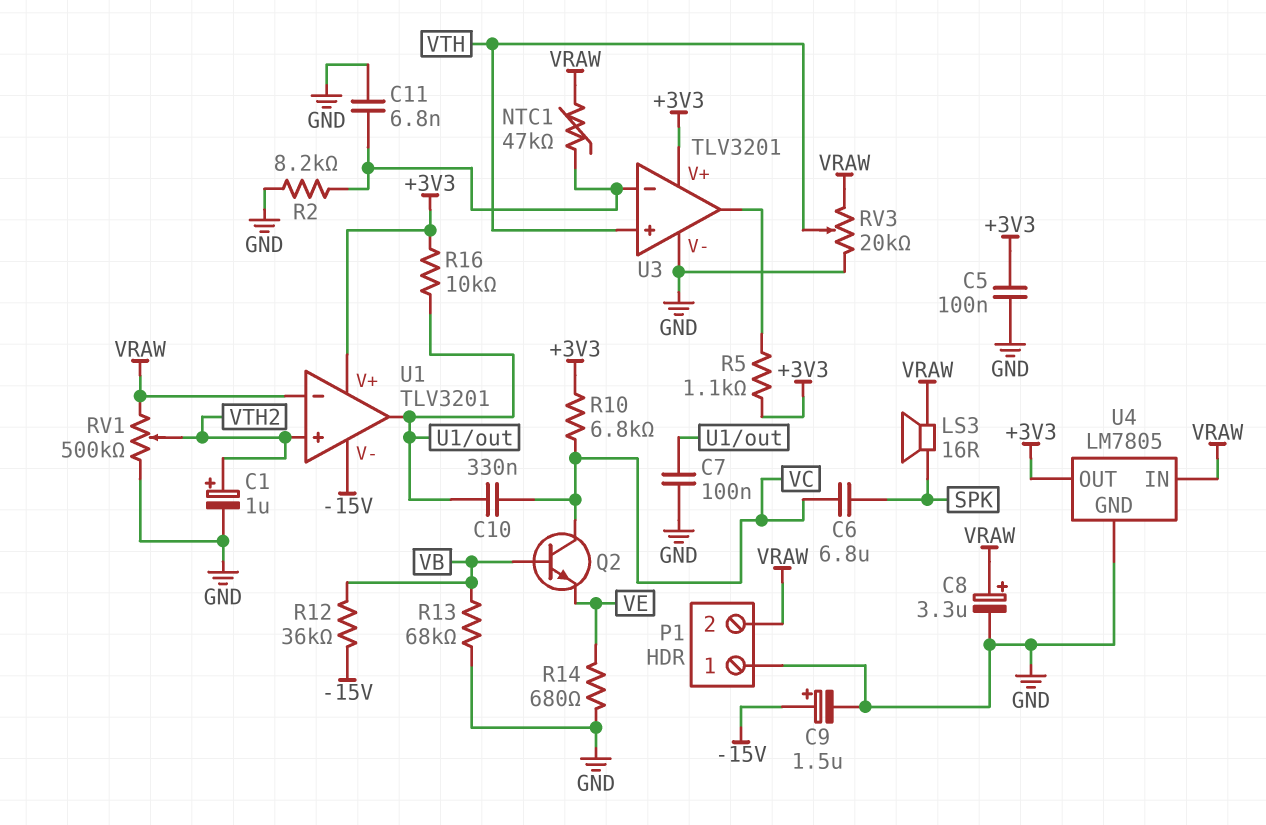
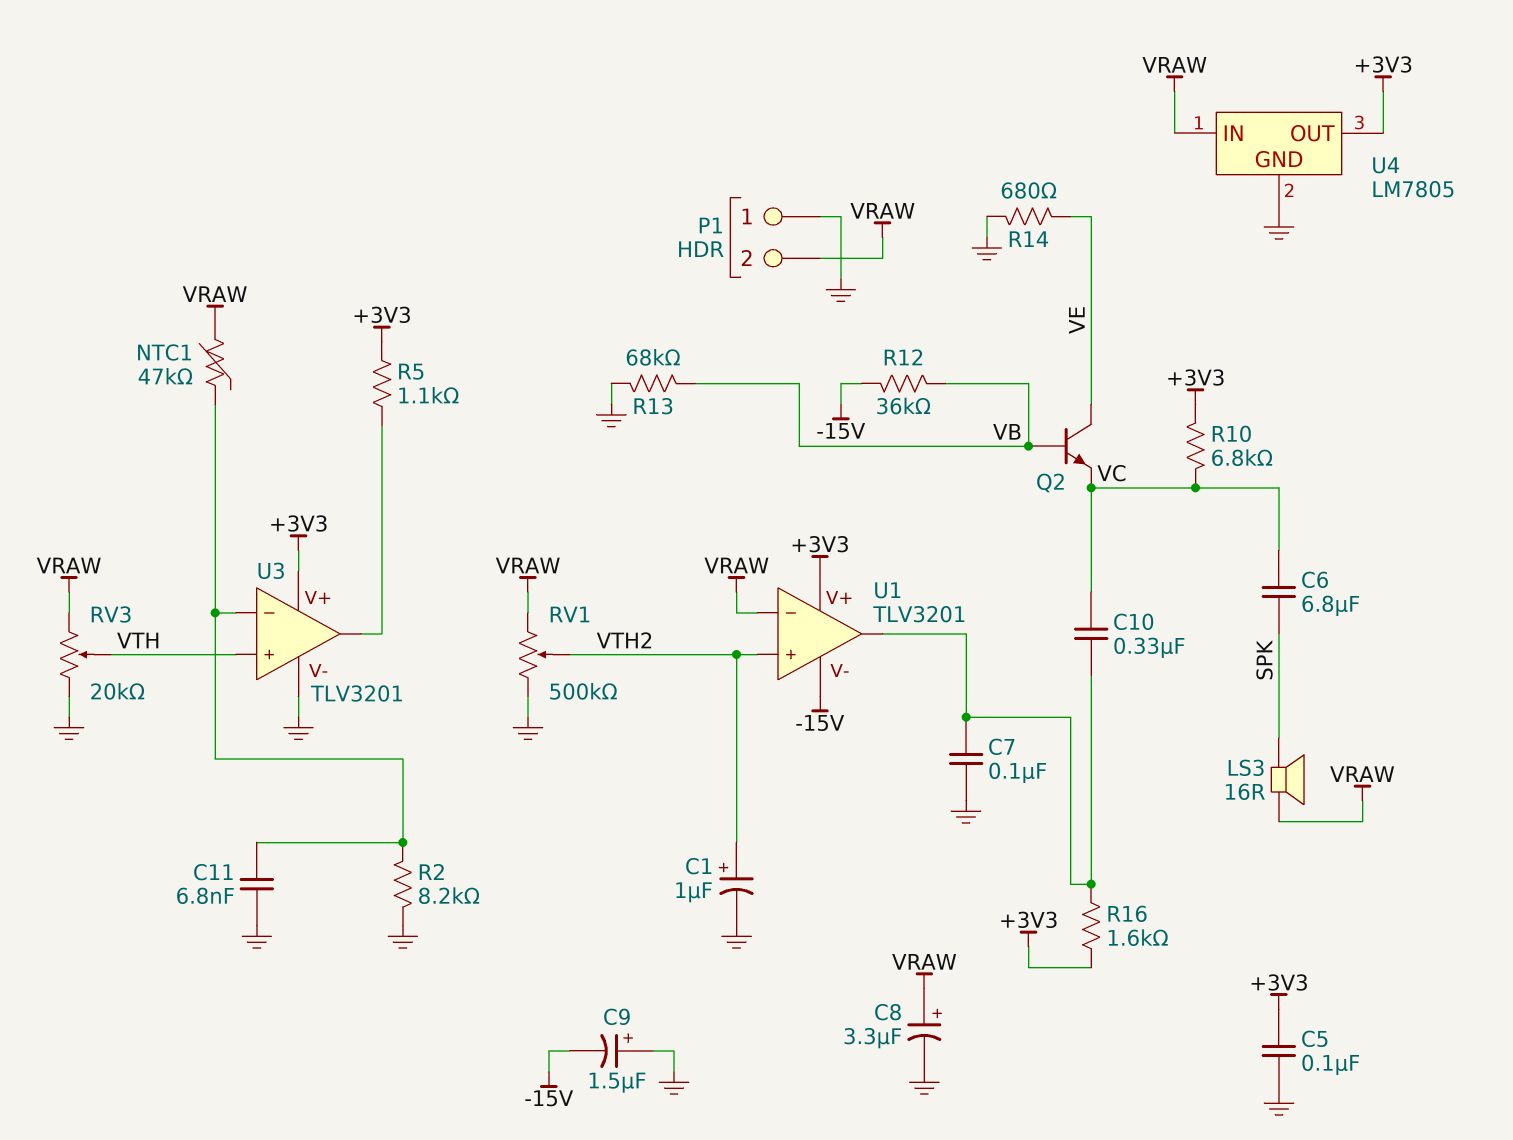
C9: 1.5uF (plus -15V, minus GND) -> 1.5uF (plus GND, minus -15V)
Q2: NPN (B VB, C VC, E VE) -> NPN (B VB, C VE, E VC)
R16: 10k (+3V3, U1/out) -> 1.6k (+3V3, U1/out)

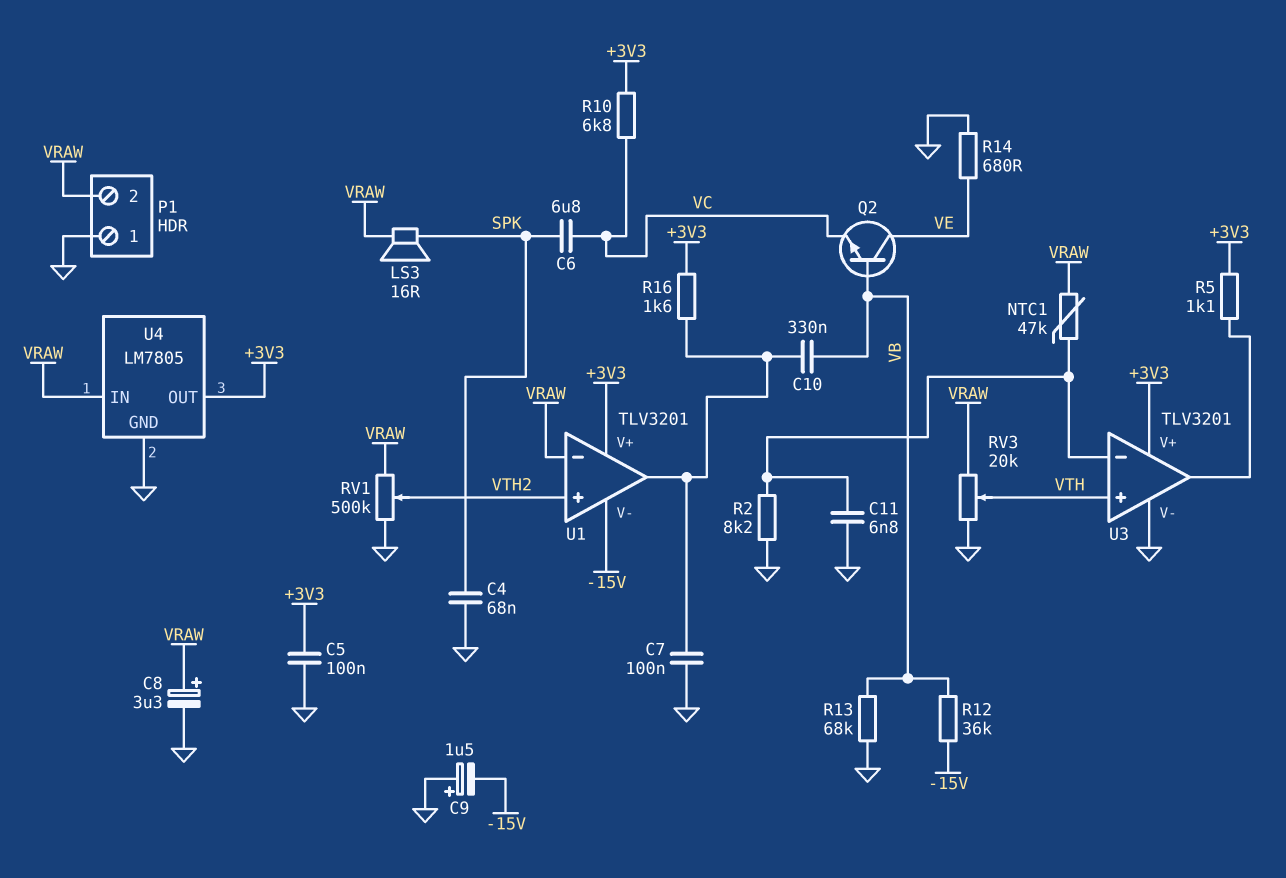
C1: 1uF (plus VTH2, minus GND) -> none
C4: none -> 68nF (GND, SPK)
C10: 330nF (U1/out, VC) -> 330nF (U1/out, VB)

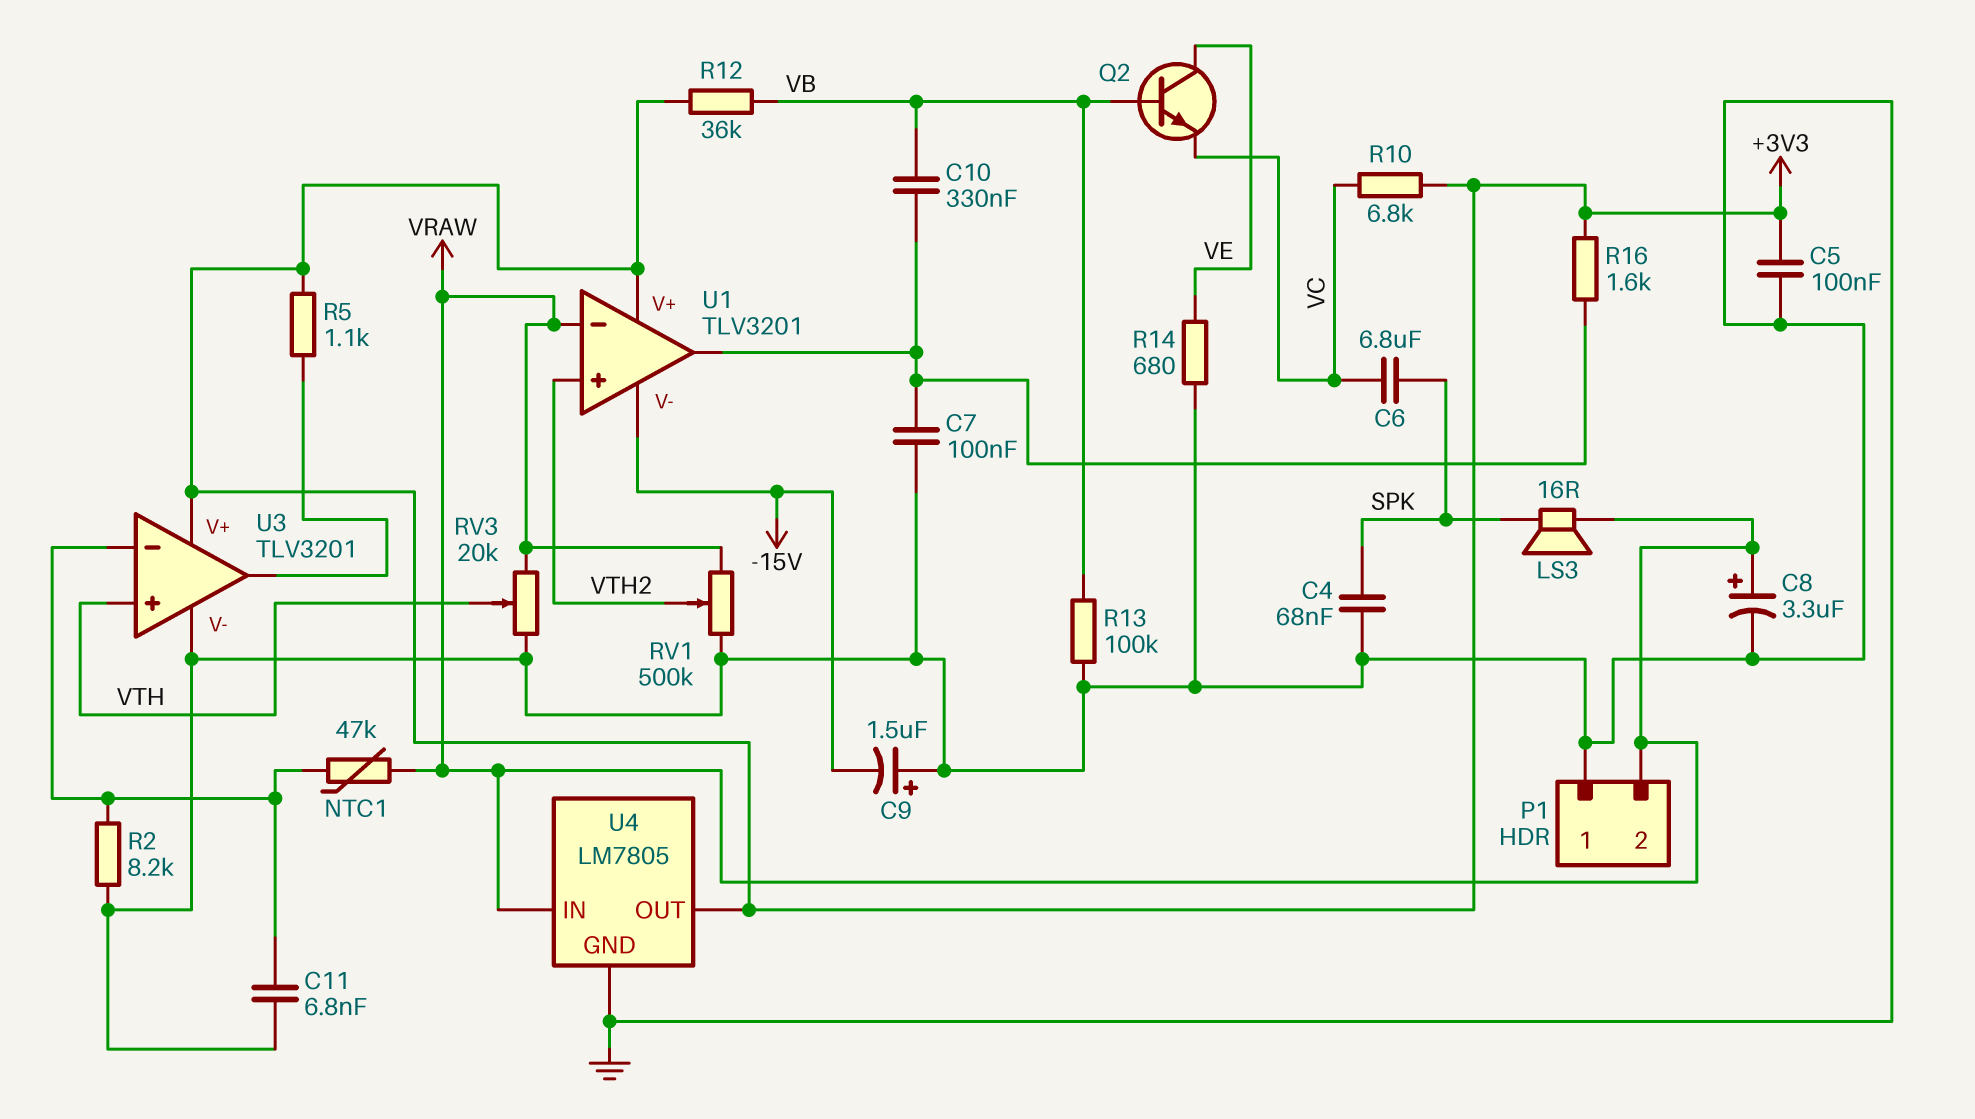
R12: 36k (-15V, VB) -> 36k (+3V3, VB)
R13: 68k (GND, VB) -> 100k (GND, VB)

